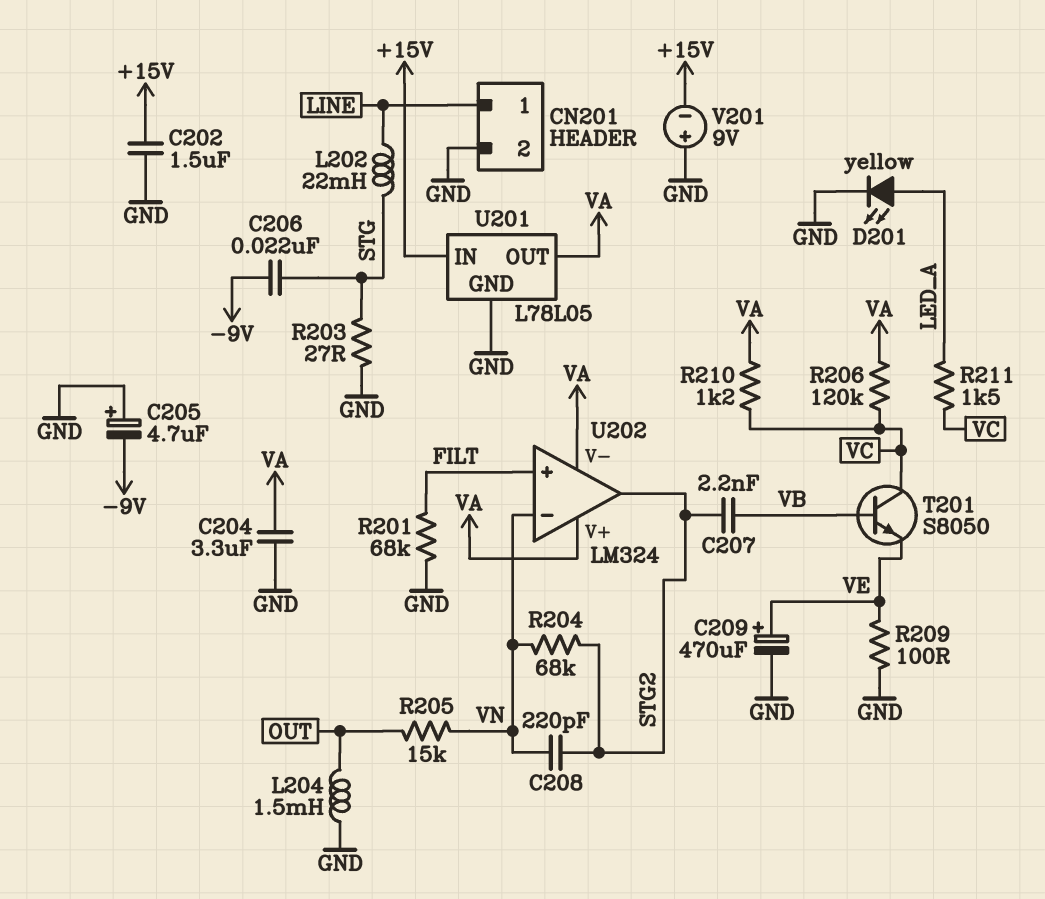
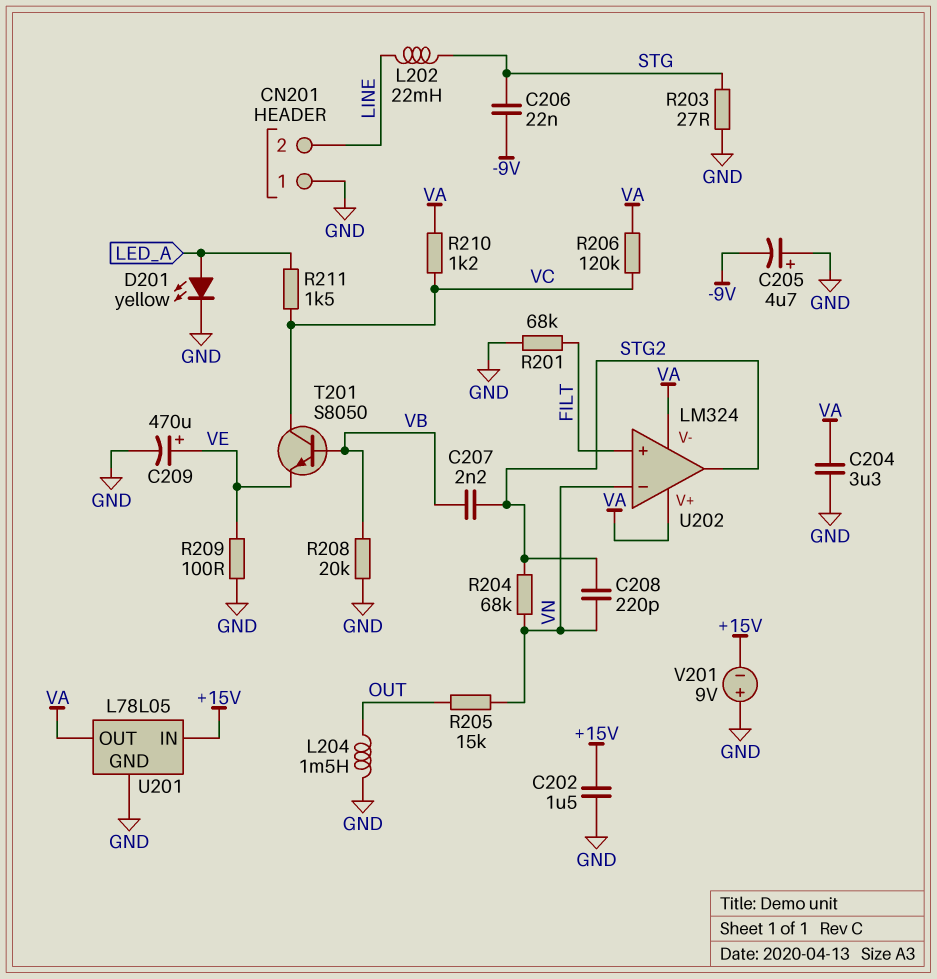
CN201 pin 1: LINE -> GND
CN201 pin 2: GND -> LINE
R208: none -> 20k (GND, VB)

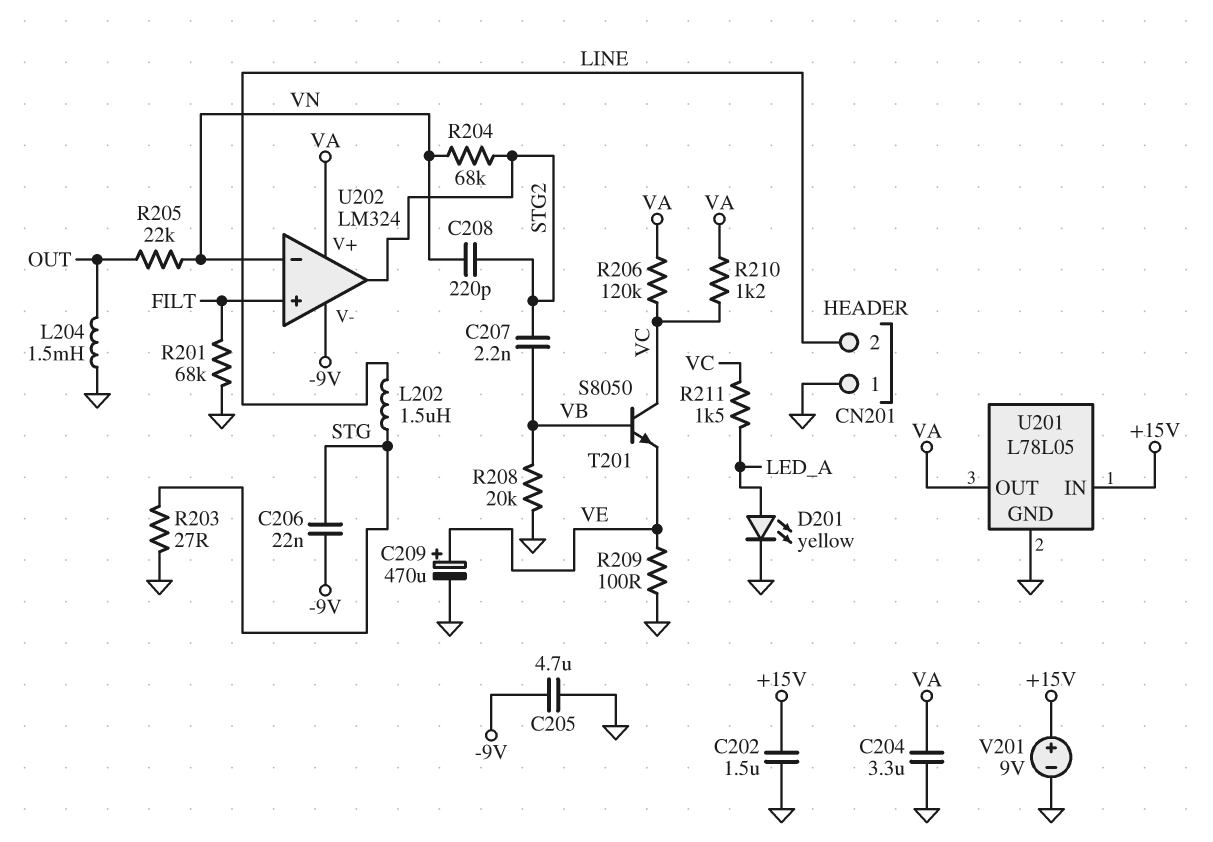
C205: 4.7uF (plus GND, minus -9V) -> 4.7uF (-9V, GND)
L202: 22mH (LINE, STG) -> 1.5uH (LINE, STG)
R205: 15k (OUT, VN) -> 22k (OUT, VN)
U202 pin V-: VA -> -9V
V201: 9V (plus GND, minus +15V) -> 9V (plus +15V, minus GND)

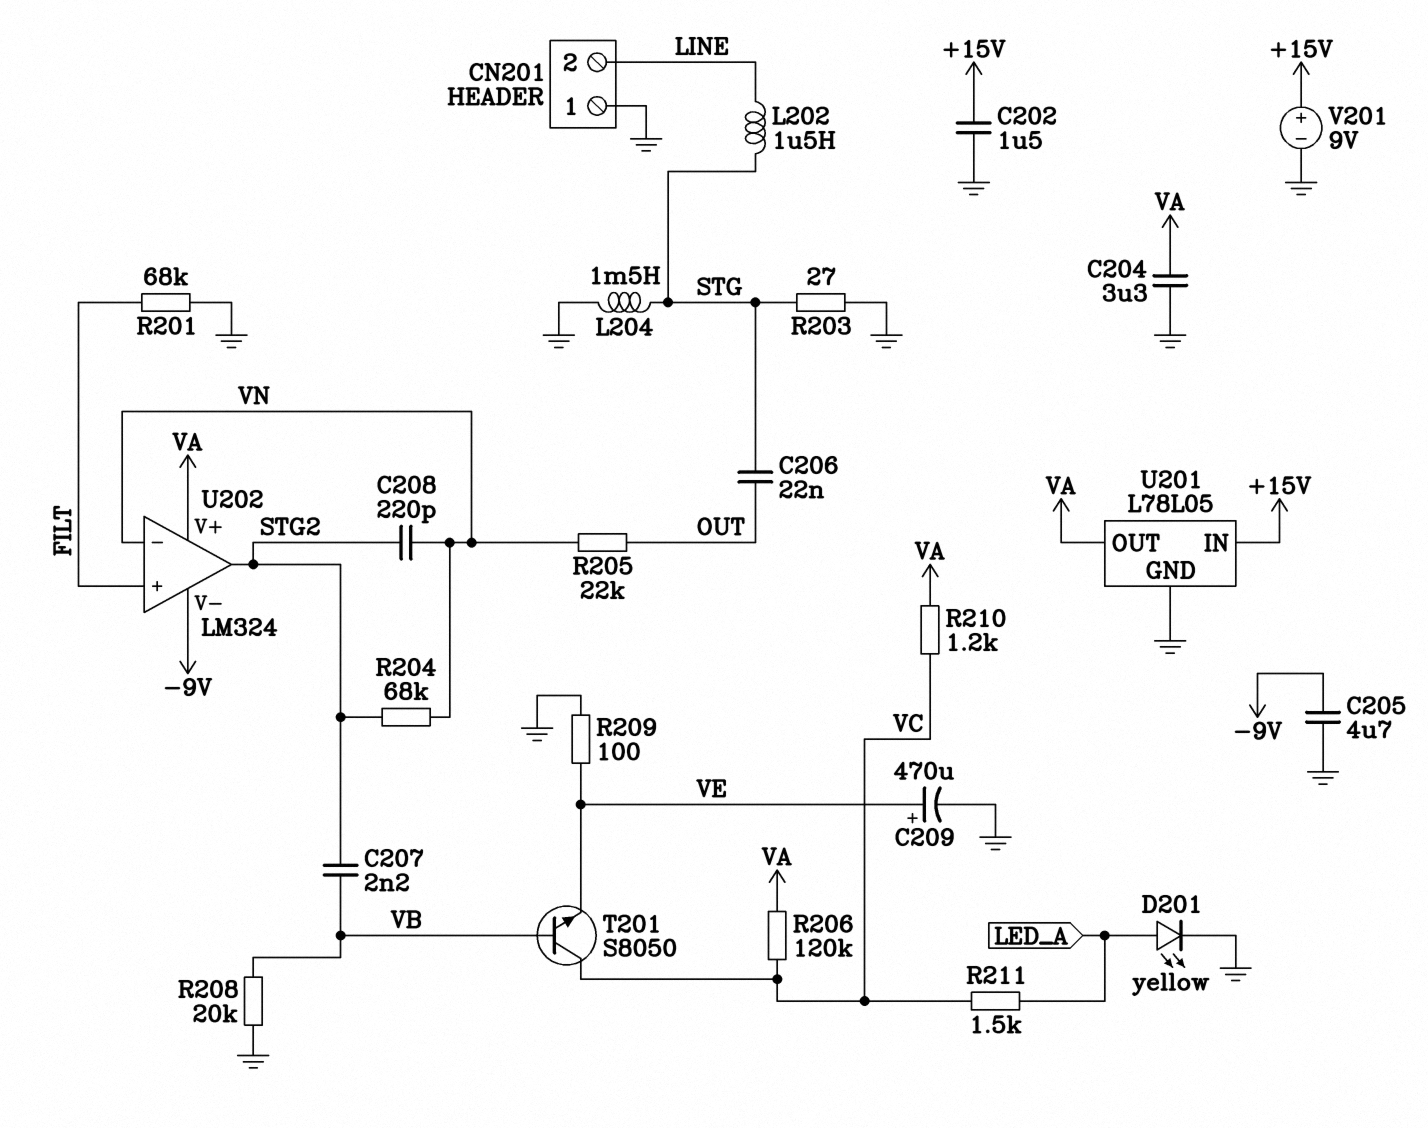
C206: 22nF (-9V, STG) -> 22nF (OUT, STG)
L204: 1.5mH (GND, OUT) -> 1.5mH (GND, STG)

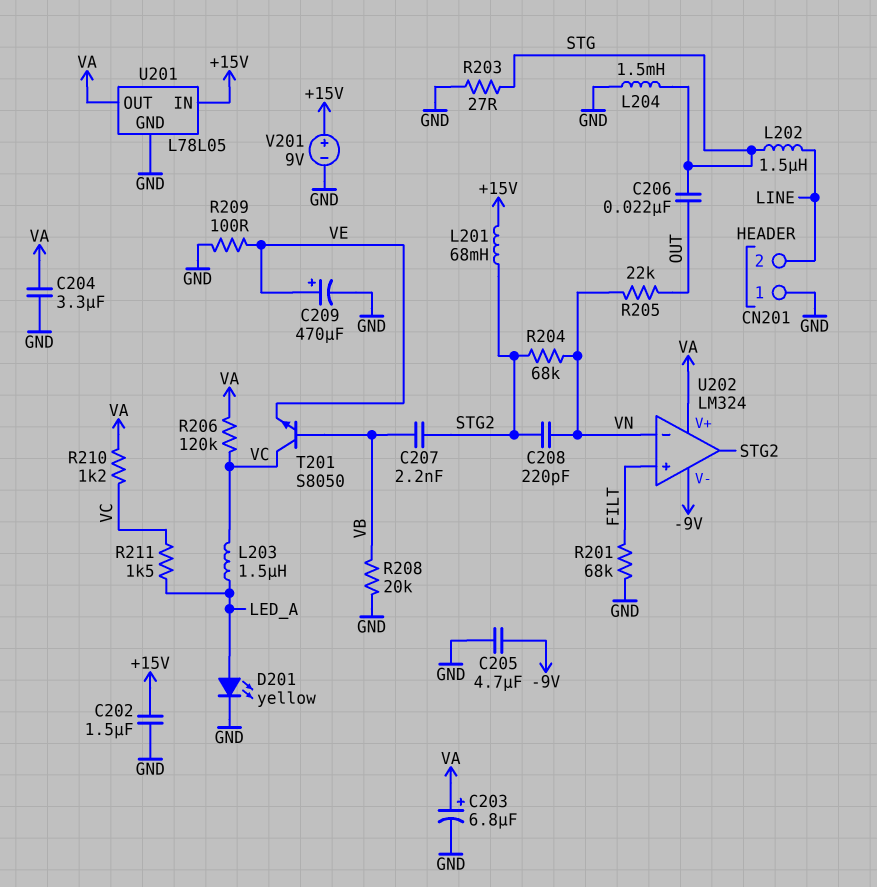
C203: none -> 6.8uF (plus VA, minus GND)
L201: none -> 68mH (+15V, STG2)
L203: none -> 1.5uH (LED_A, VC)

